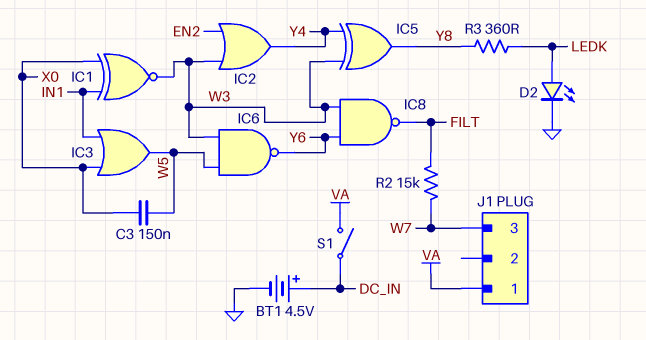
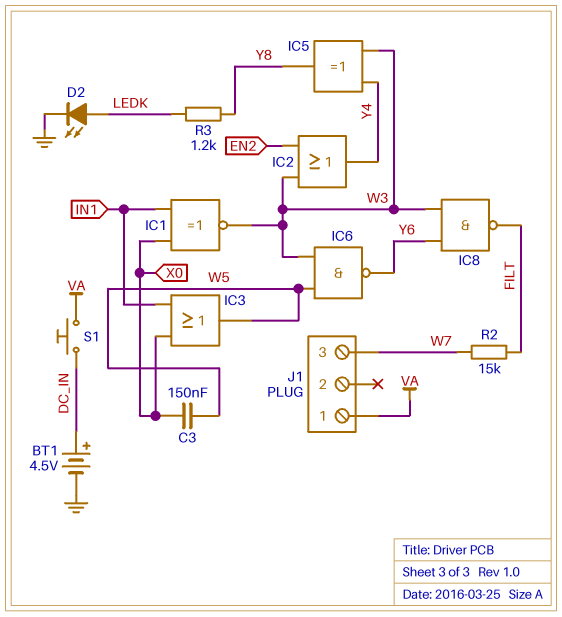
R3: 360 (LEDK, Y8) -> 1.2k (LEDK, Y8)
S1: switch (DC_IN, VA) -> button (DC_IN, VA)

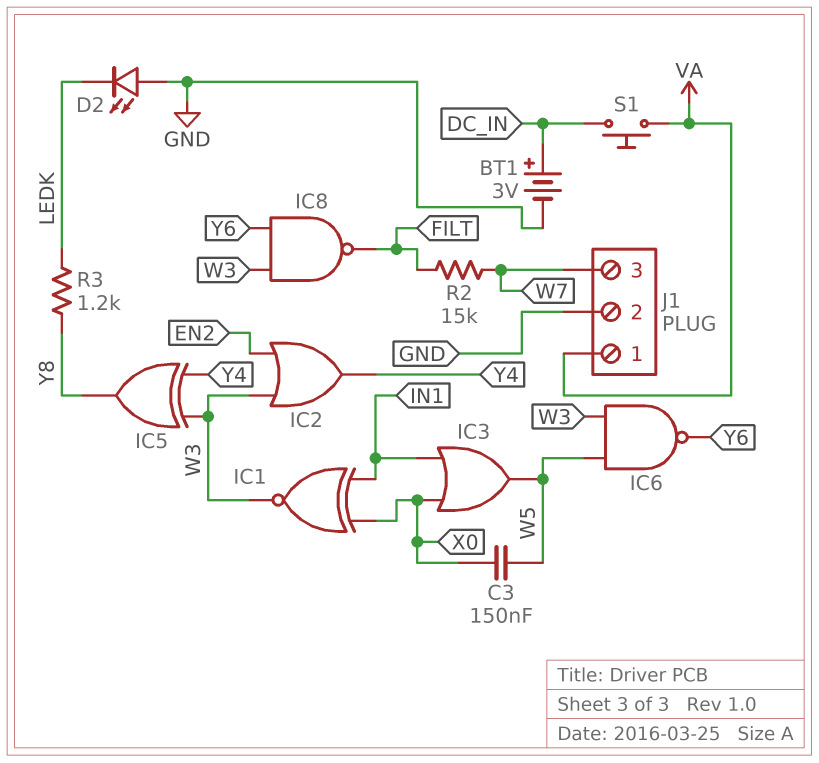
BT1: 4.5V (plus DC_IN, minus GND) -> 3V (plus DC_IN, minus GND)
D2: LED (A LEDK, K GND) -> LED (A GND, K LEDK)
J1 pin 2: none -> GND

